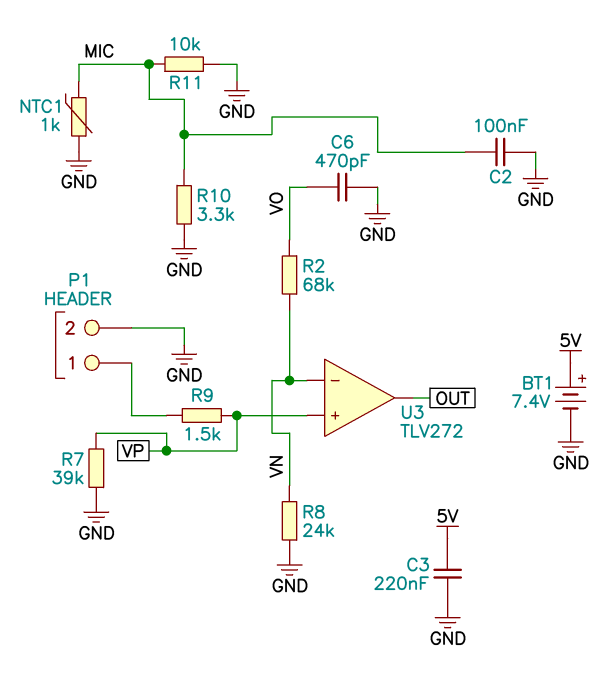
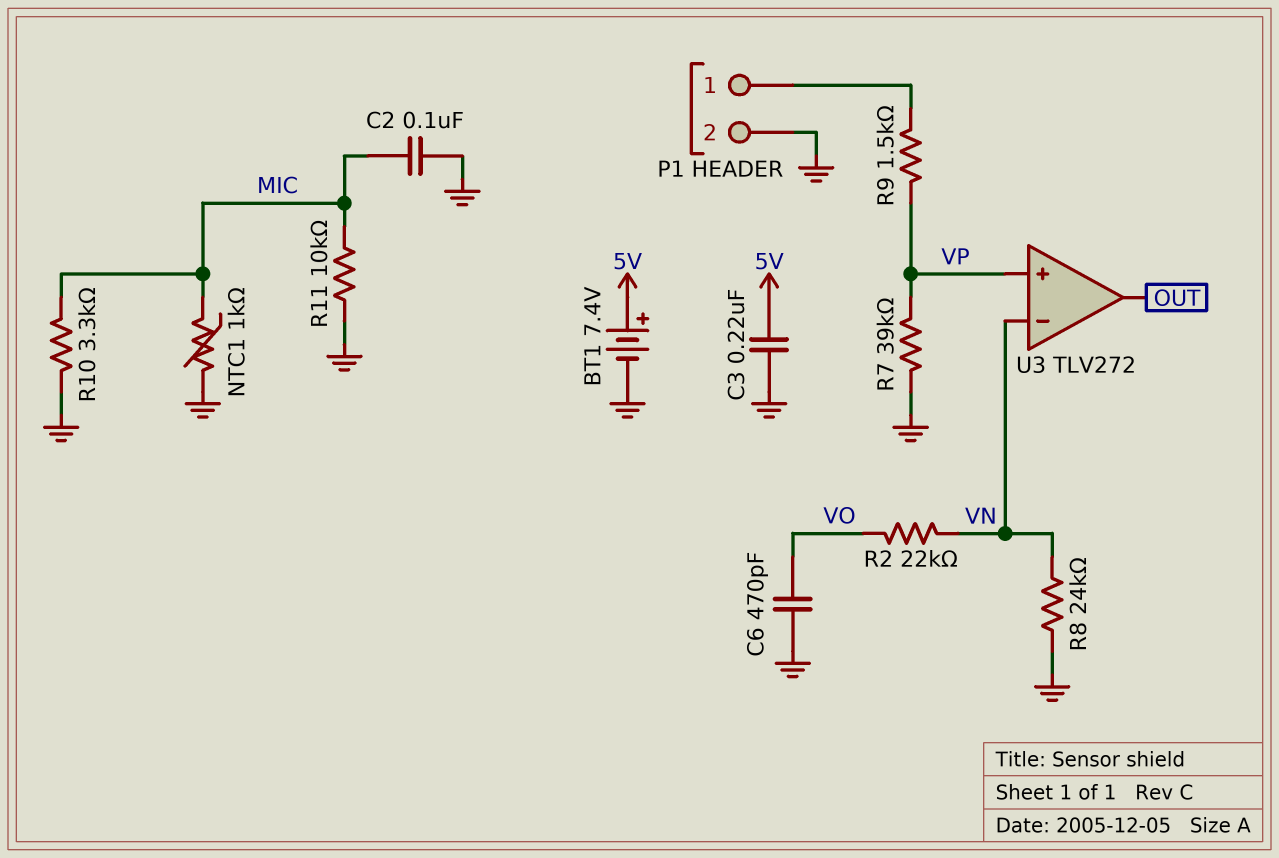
R2: 68k (VN, VO) -> 22k (VN, VO)

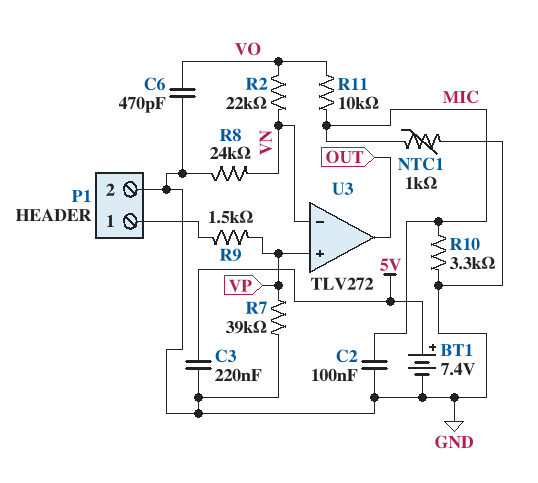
R11: 10k (GND, MIC) -> 10k (MIC, VO)

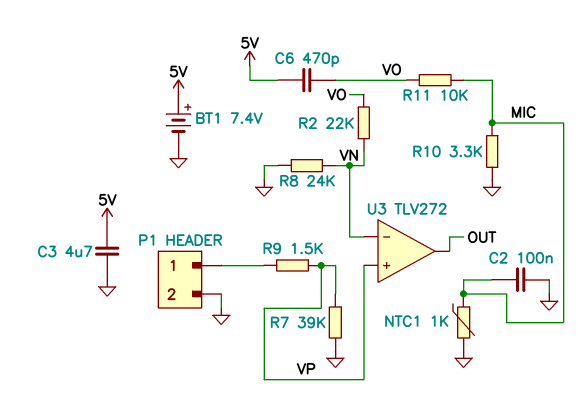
C3: 220nF (5V, GND) -> 4.7uF (5V, GND)
C6: 470pF (GND, VO) -> 470pF (5V, VO)

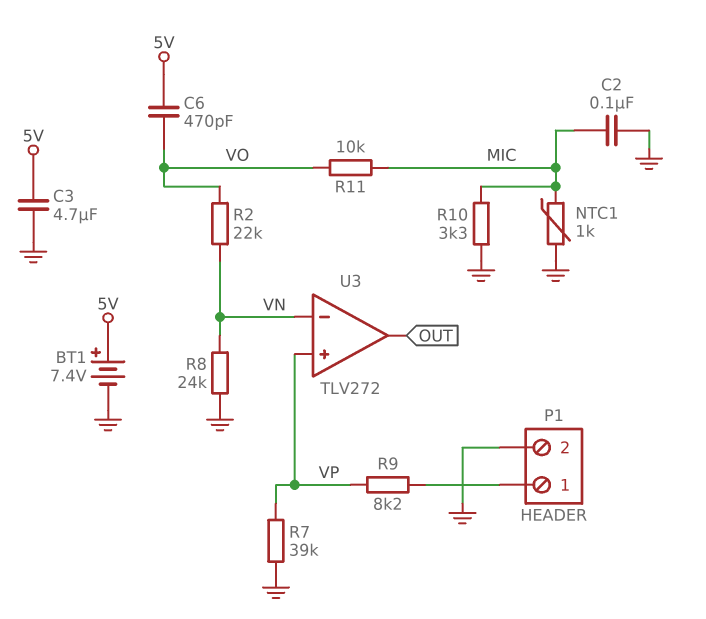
R9: 1.5k (P1/1, VP) -> 8.2k (P1/1, VP)

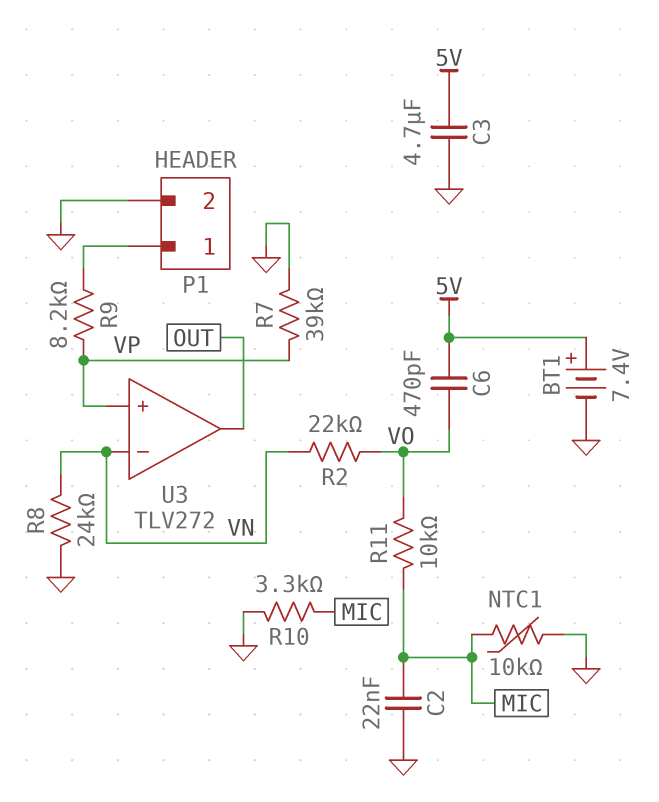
C2: 100nF (GND, MIC) -> 22nF (GND, MIC)
NTC1: 1k (GND, MIC) -> 10k (GND, MIC)

